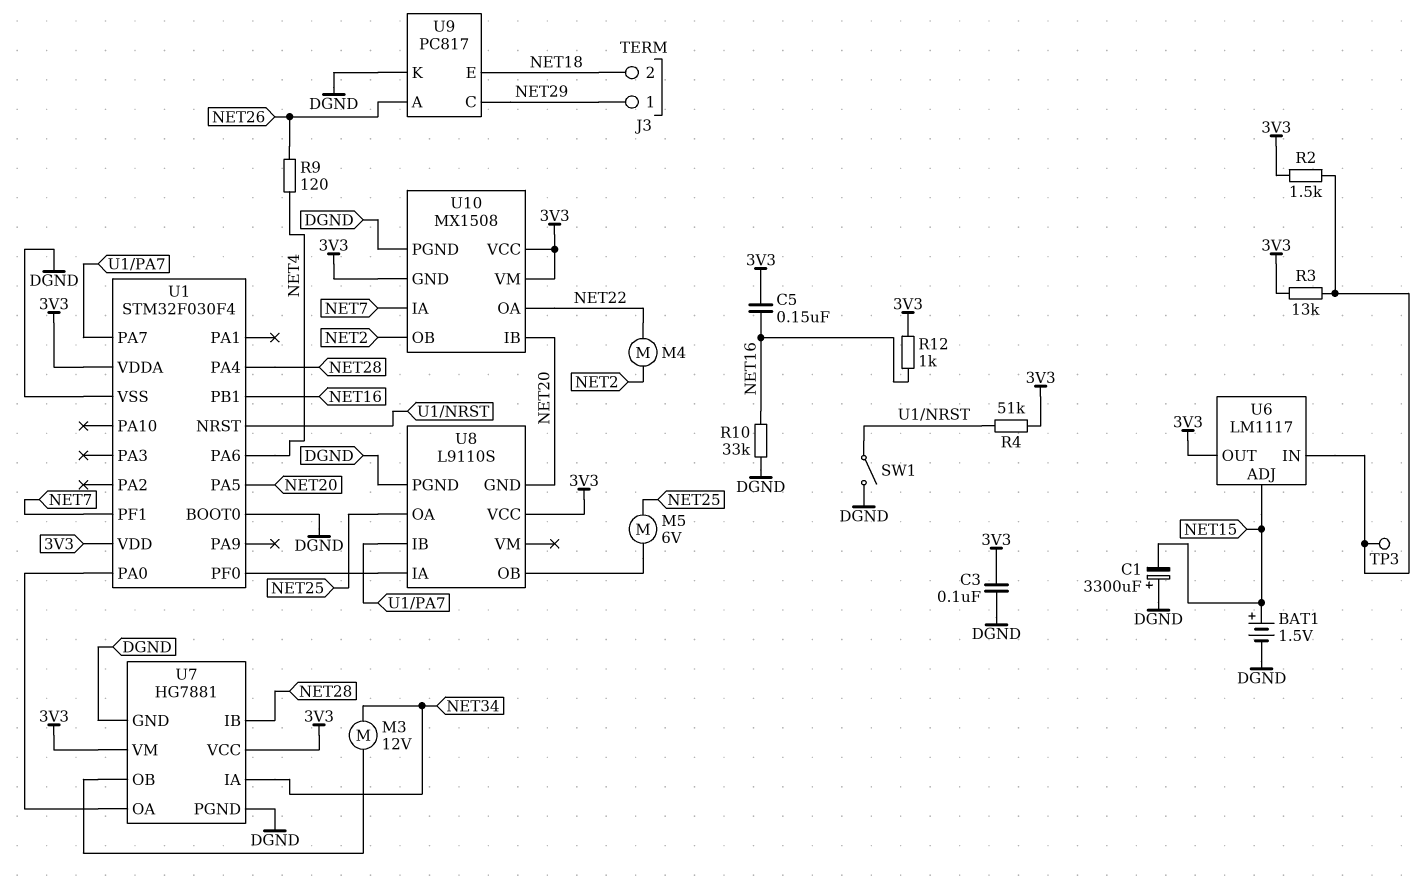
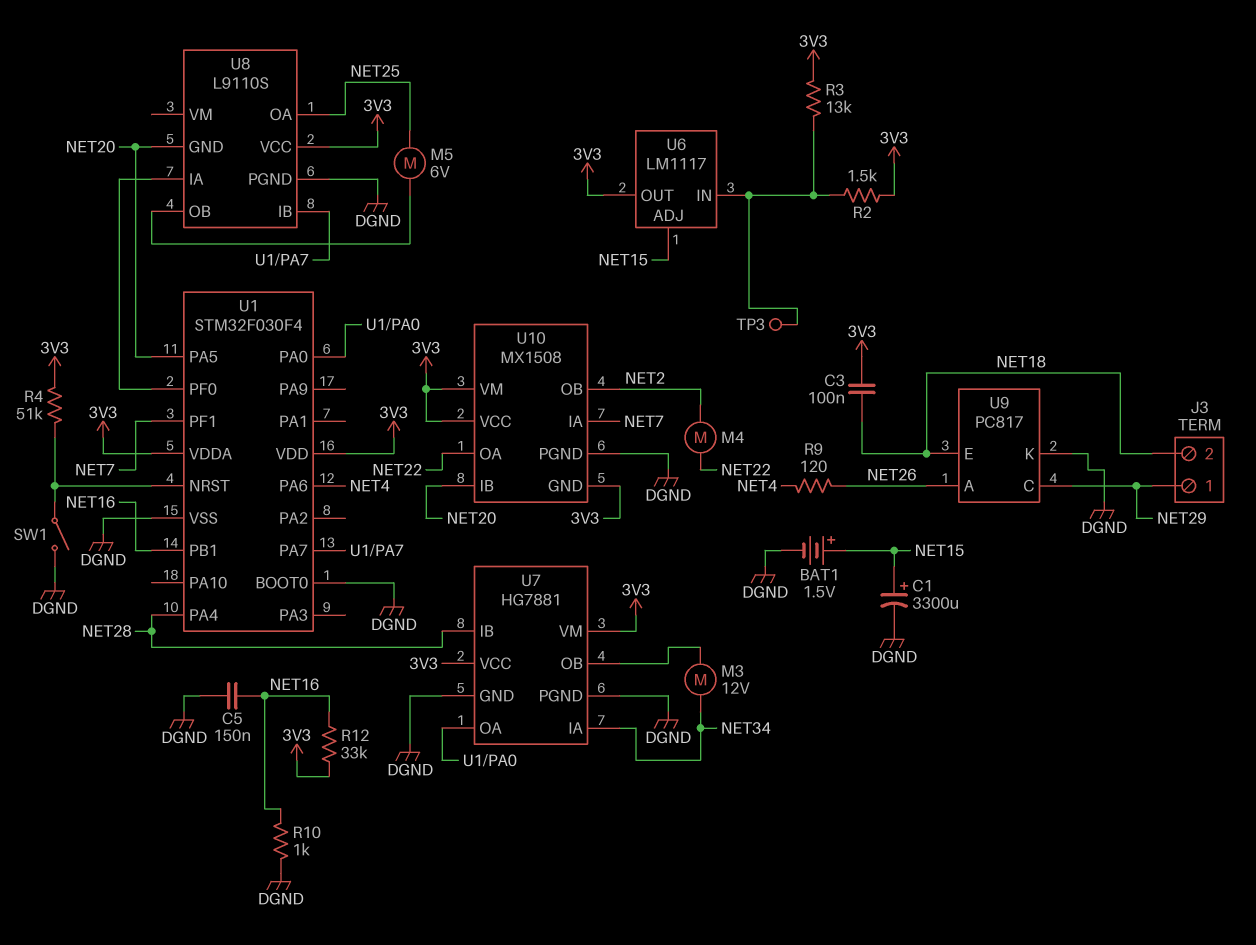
C1: 3300uF (plus DGND, minus NET15) -> 3300uF (plus NET15, minus DGND)
C3: 100nF (3V3, DGND) -> 100nF (3V3, NET18)
C5: 150nF (3V3, NET16) -> 150nF (DGND, NET16)
R10: 33k (DGND, NET16) -> 1k (DGND, NET16)
R12: 1k (3V3, NET16) -> 33k (3V3, NET16)

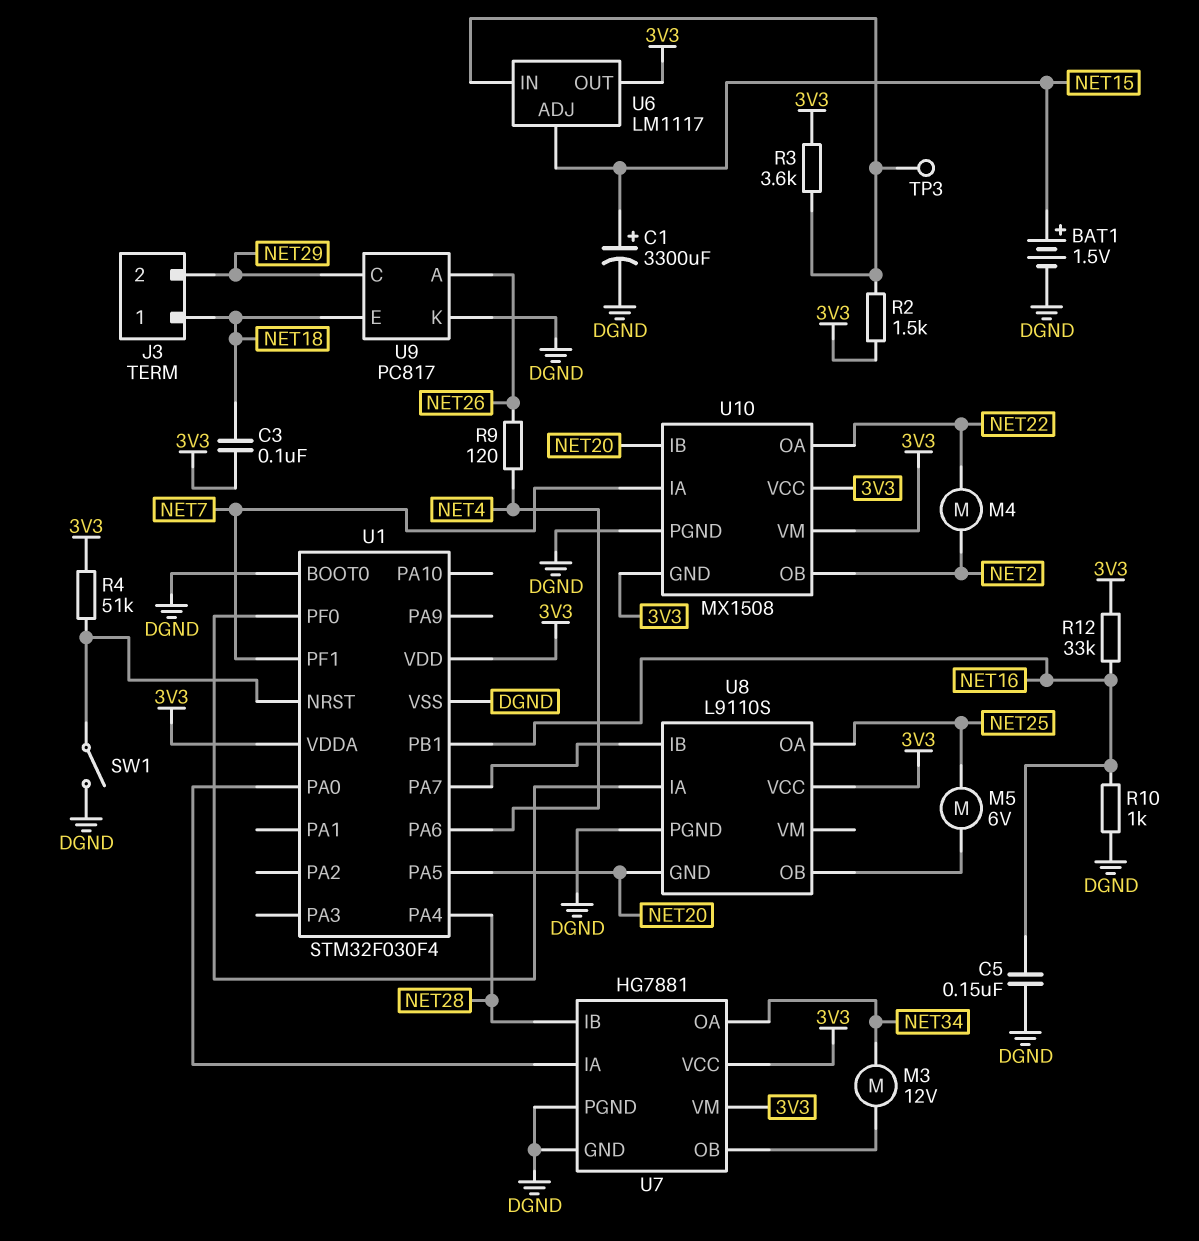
J3 pin 1: NET29 -> NET18
J3 pin 2: NET18 -> NET29
R3: 13k (3V3, U6/IN) -> 3.6k (3V3, U6/IN)
U7 pin IA: NET34 -> U1/PA0
U7 pin OA: U1/PA0 -> NET34

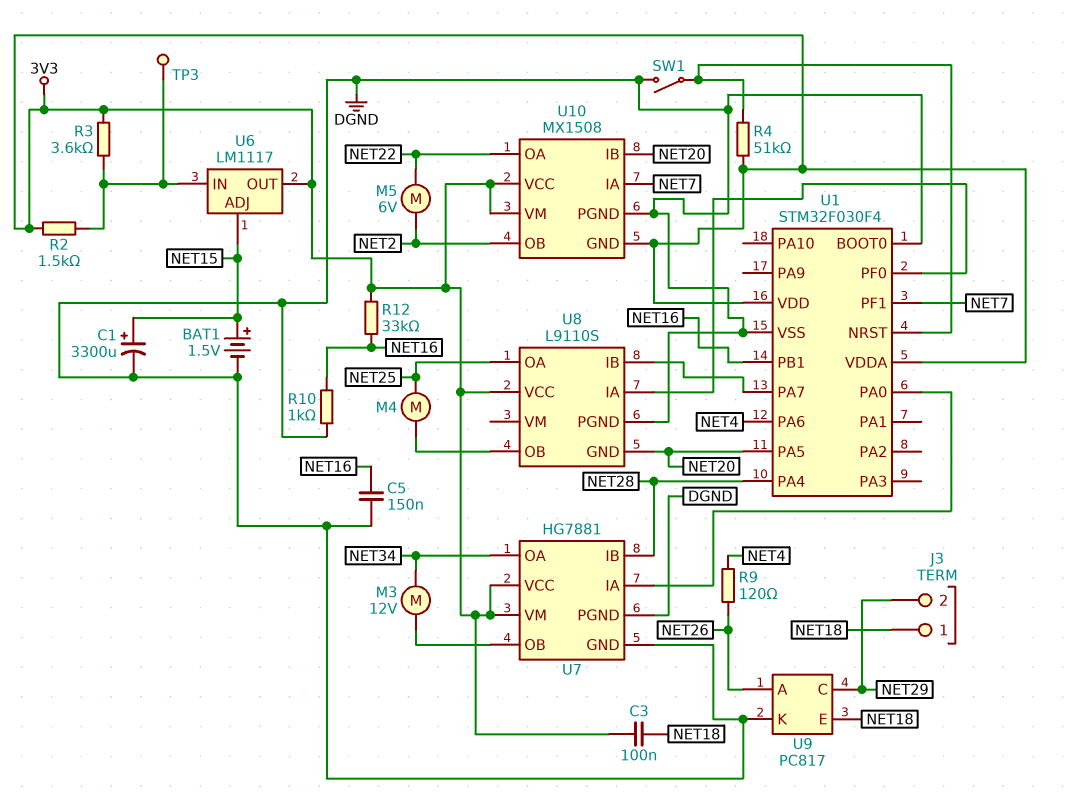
M4: motor (NET2, NET22) -> motor (NET25, U8/OB)
M5: motor 6V (NET25, U8/OB) -> motor 6V (NET2, NET22)

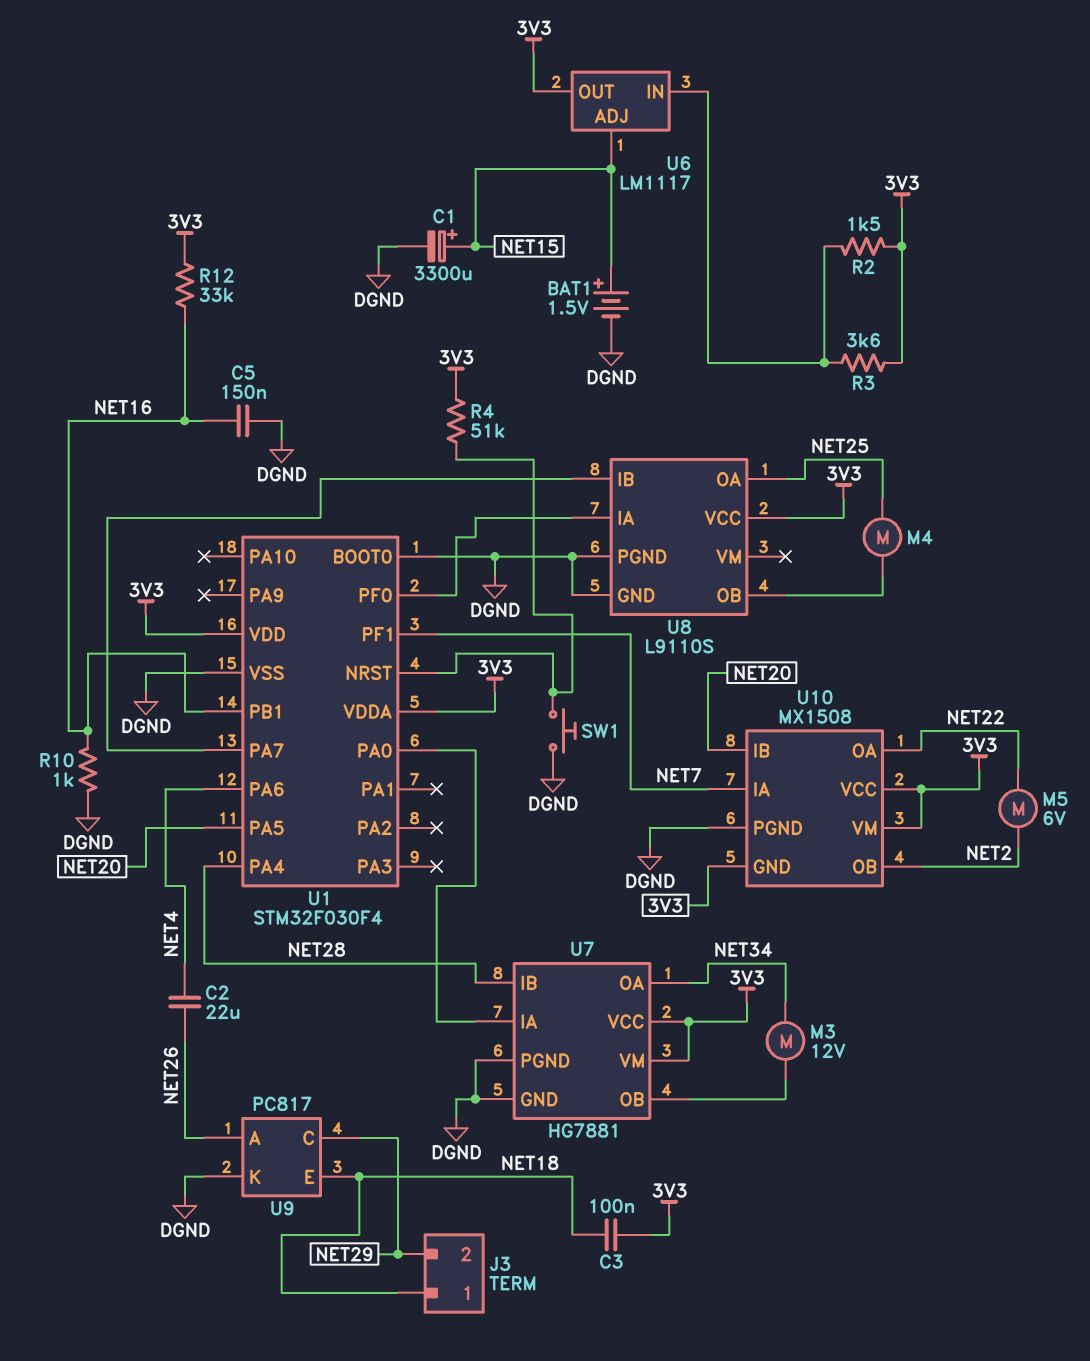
C2: none -> 22uF (NET4, NET26)
R9: 120 (NET4, NET26) -> none
SW1: switch (DGND, U1/NRST) -> button (DGND, U1/NRST)
TP3: test point (U6/IN) -> none
U8 pin GND: NET20 -> DGND

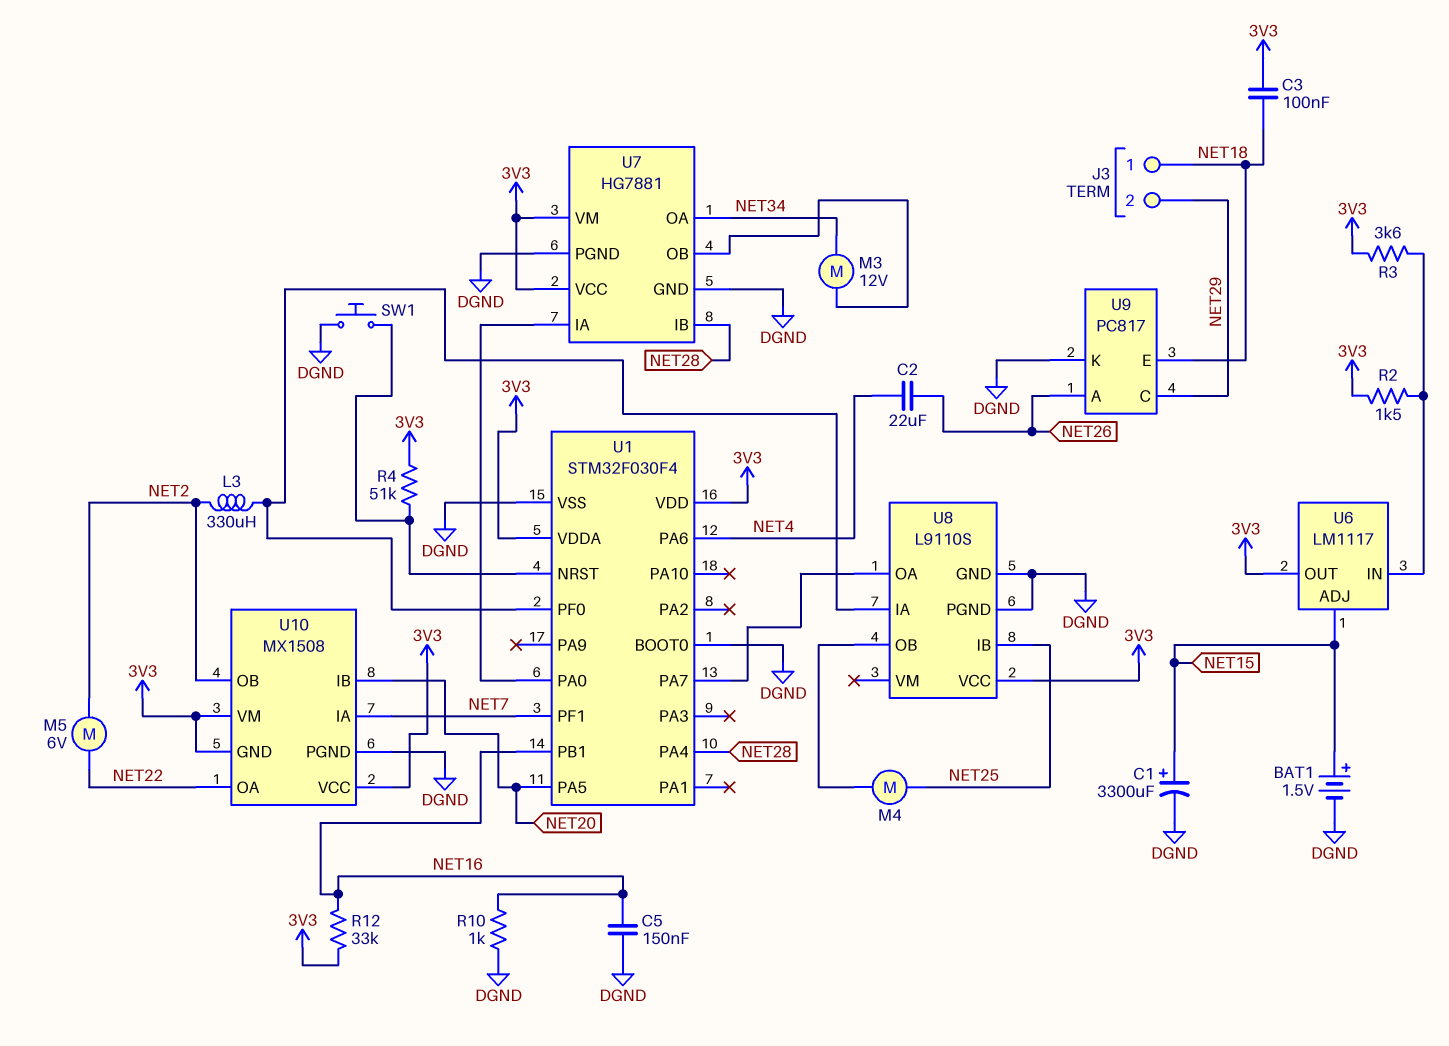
L3: none -> 330uH (NET2, U1/PF0)
U8 pin IB: U1/PA7 -> NET25
U8 pin OA: NET25 -> U1/PA7

